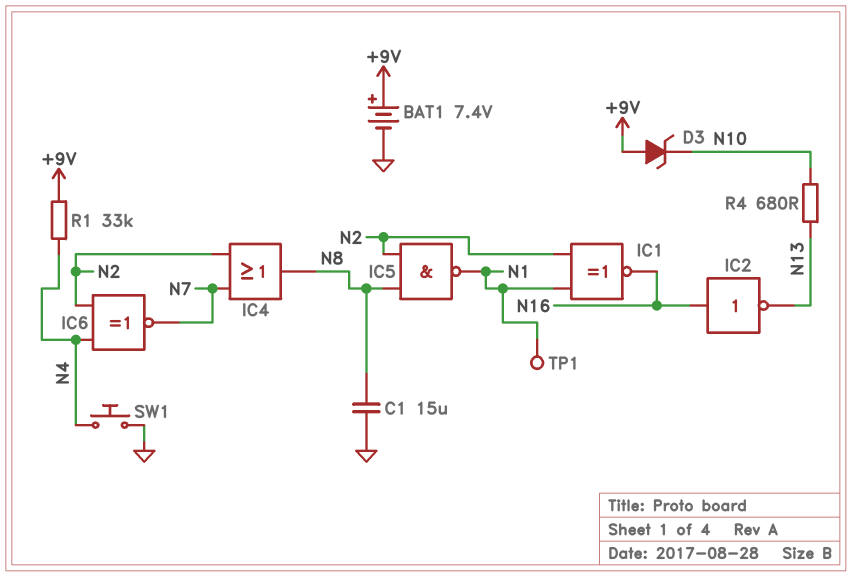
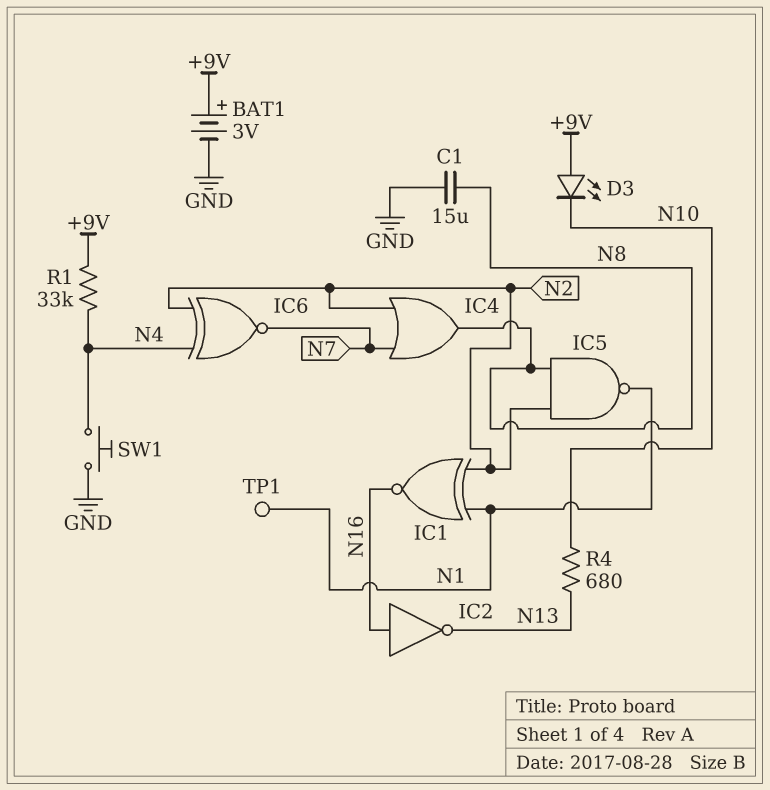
BAT1: 7.4V (plus +9V, minus GND) -> 3V (plus +9V, minus GND)
D3: zener (A +9V, K N10) -> LED (A +9V, K N10)

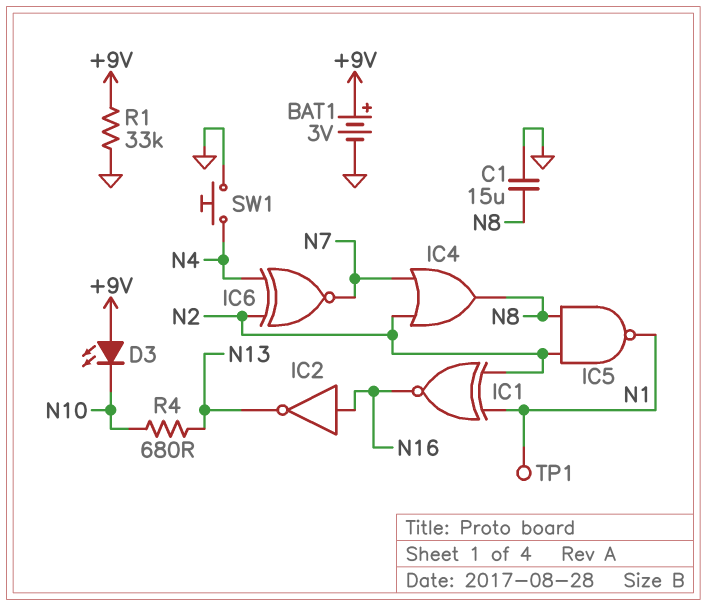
R1: 33k (+9V, N4) -> 33k (+9V, GND)

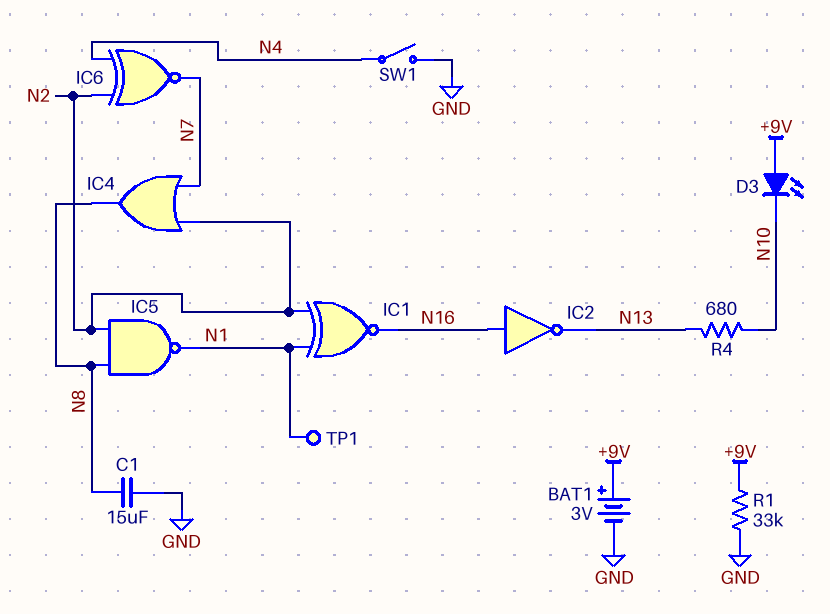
SW1: button (GND, N4) -> switch (GND, N4)

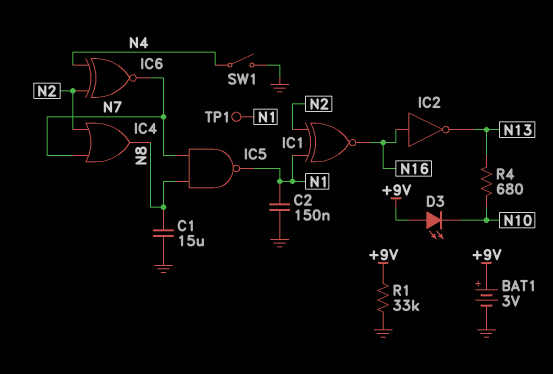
C2: none -> 150nF (GND, N1)
IC5: NAND (in N2, in N8, out N1) -> NAND (in N7, in N8, out N1)

